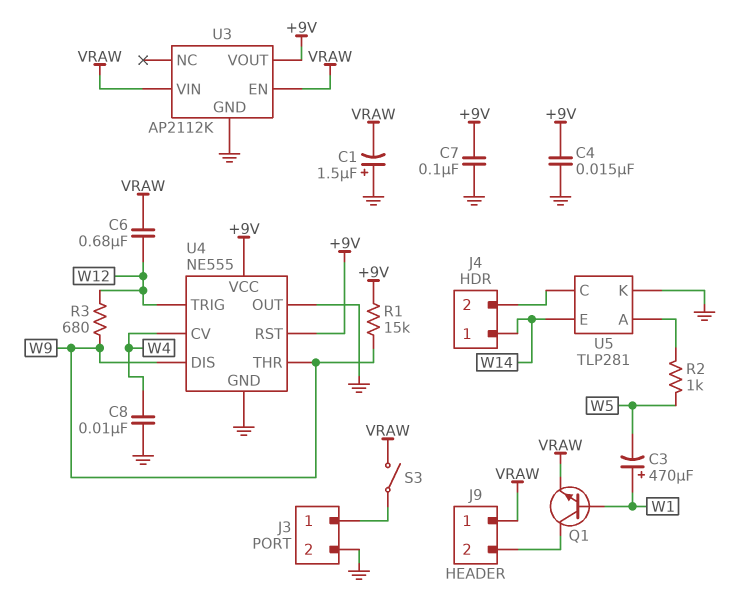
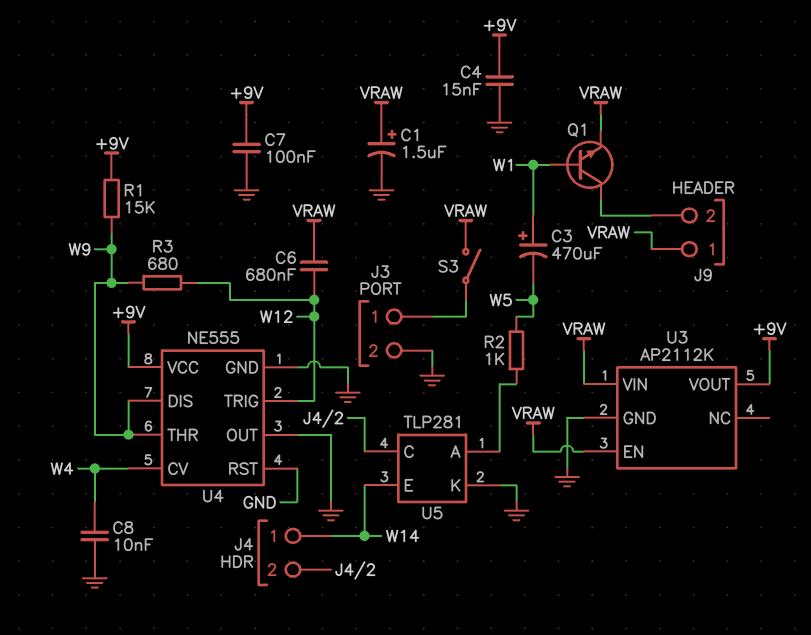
C1: 1.5uF (plus GND, minus VRAW) -> 1.5uF (plus VRAW, minus GND)
U4 pin RST: +9V -> GND

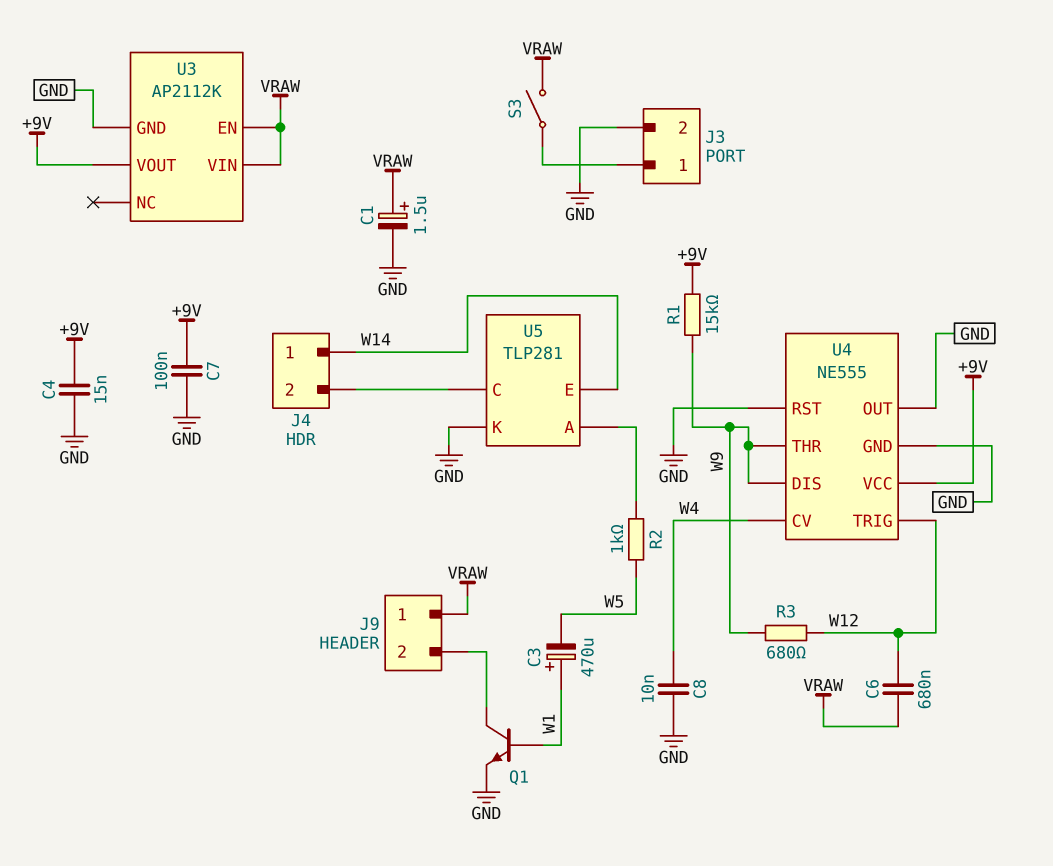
Q1: NPN (B W1, C J9/2, E VRAW) -> NPN (B W1, C J9/2, E GND)

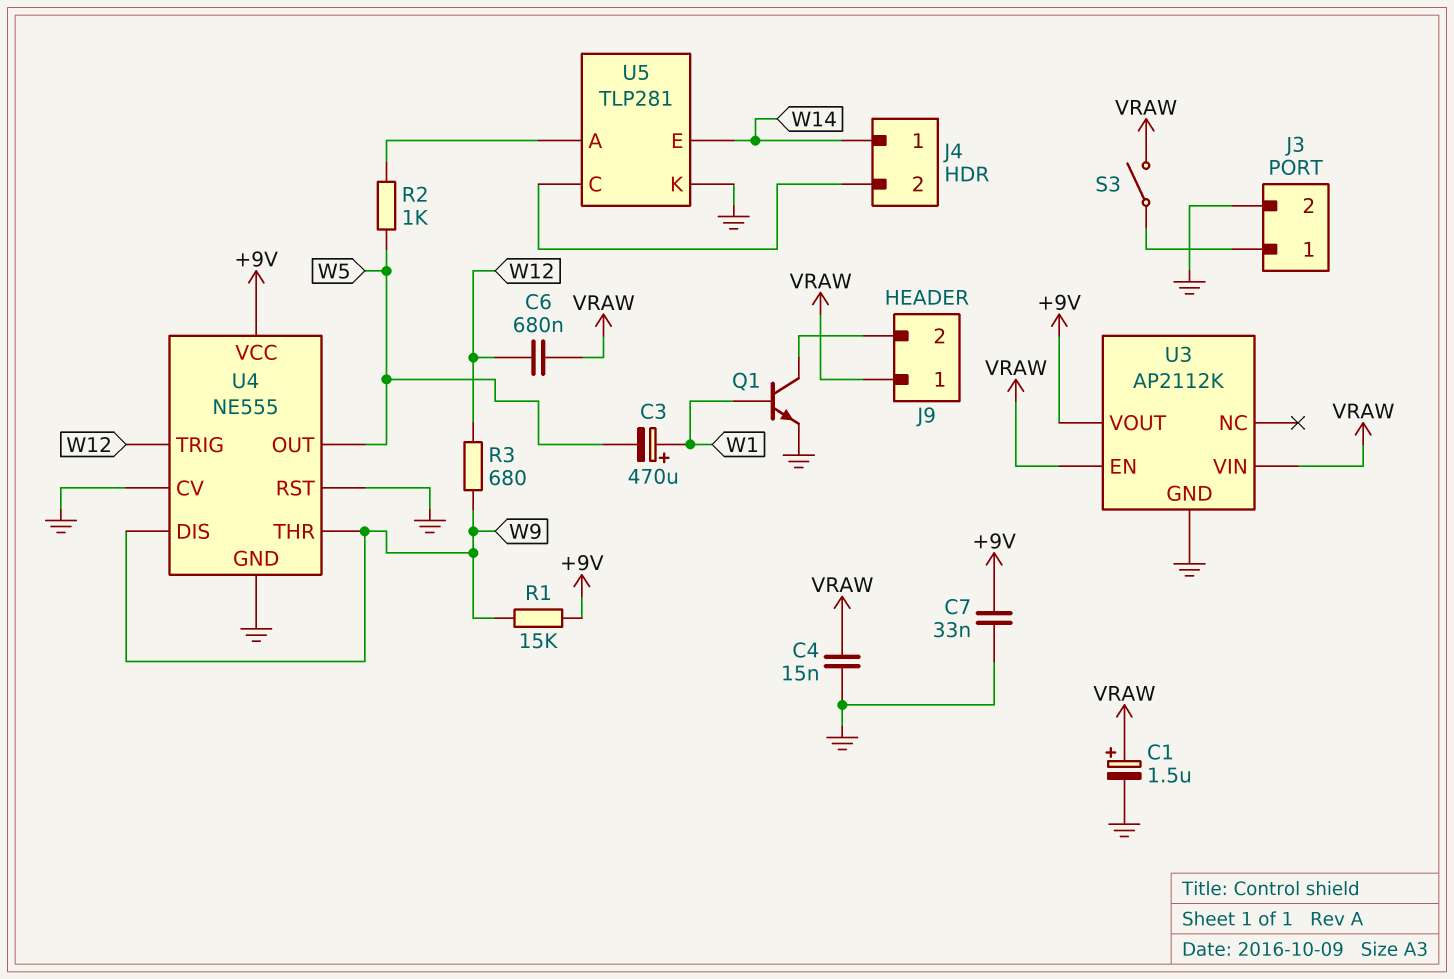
C4: 15nF (+9V, GND) -> 15nF (GND, VRAW)
C7: 100nF (+9V, GND) -> 33nF (+9V, GND)
C8: 10nF (GND, W4) -> none
U4 pin CV: W4 -> GND
U4 pin OUT: GND -> W5

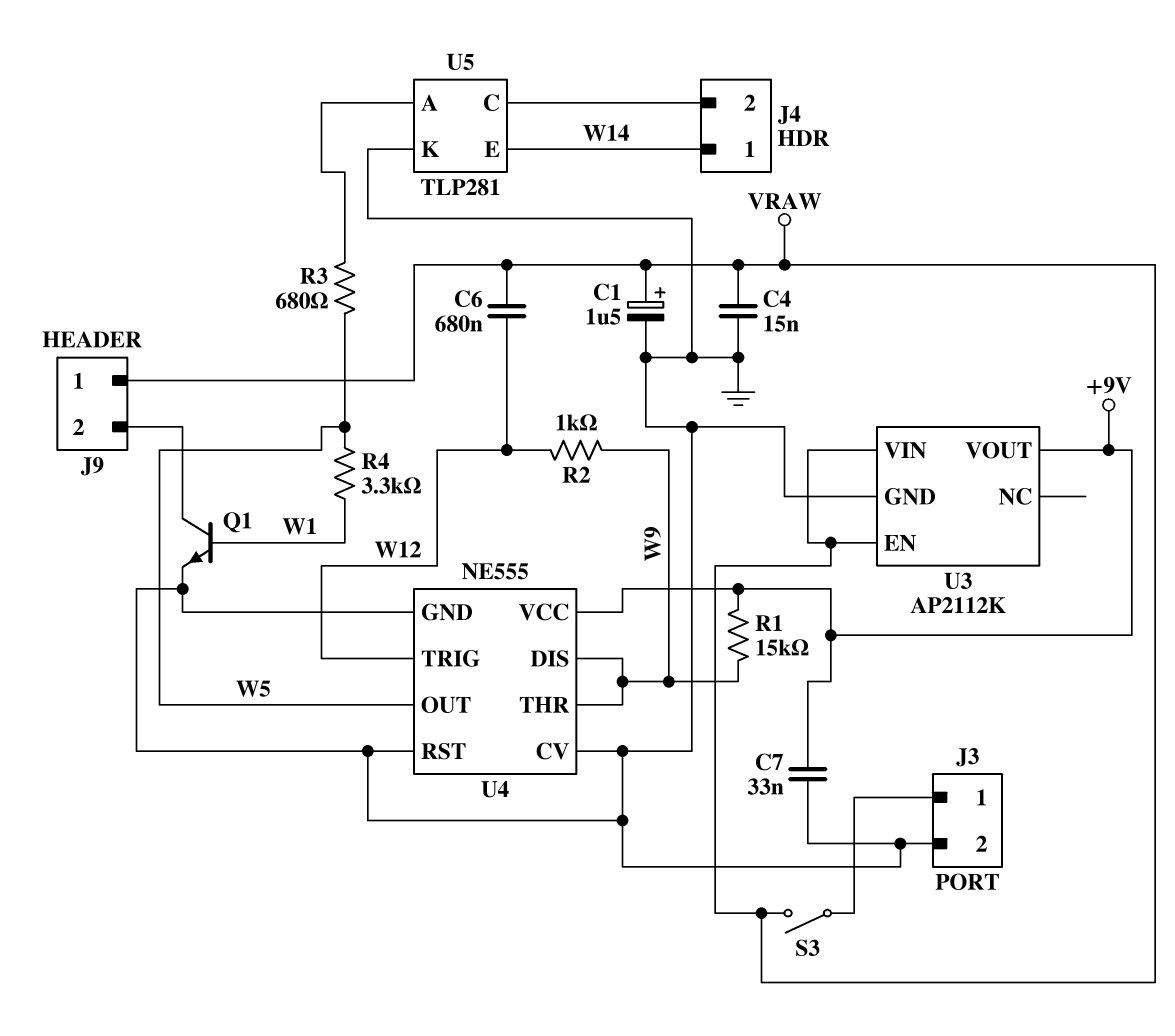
C3: 470uF (plus W1, minus W5) -> none
R2: 1k (U5/A, W5) -> 1k (W9, W12)
R3: 680 (W9, W12) -> 680 (U5/A, W5)
R4: none -> 3.3k (W1, W5)

